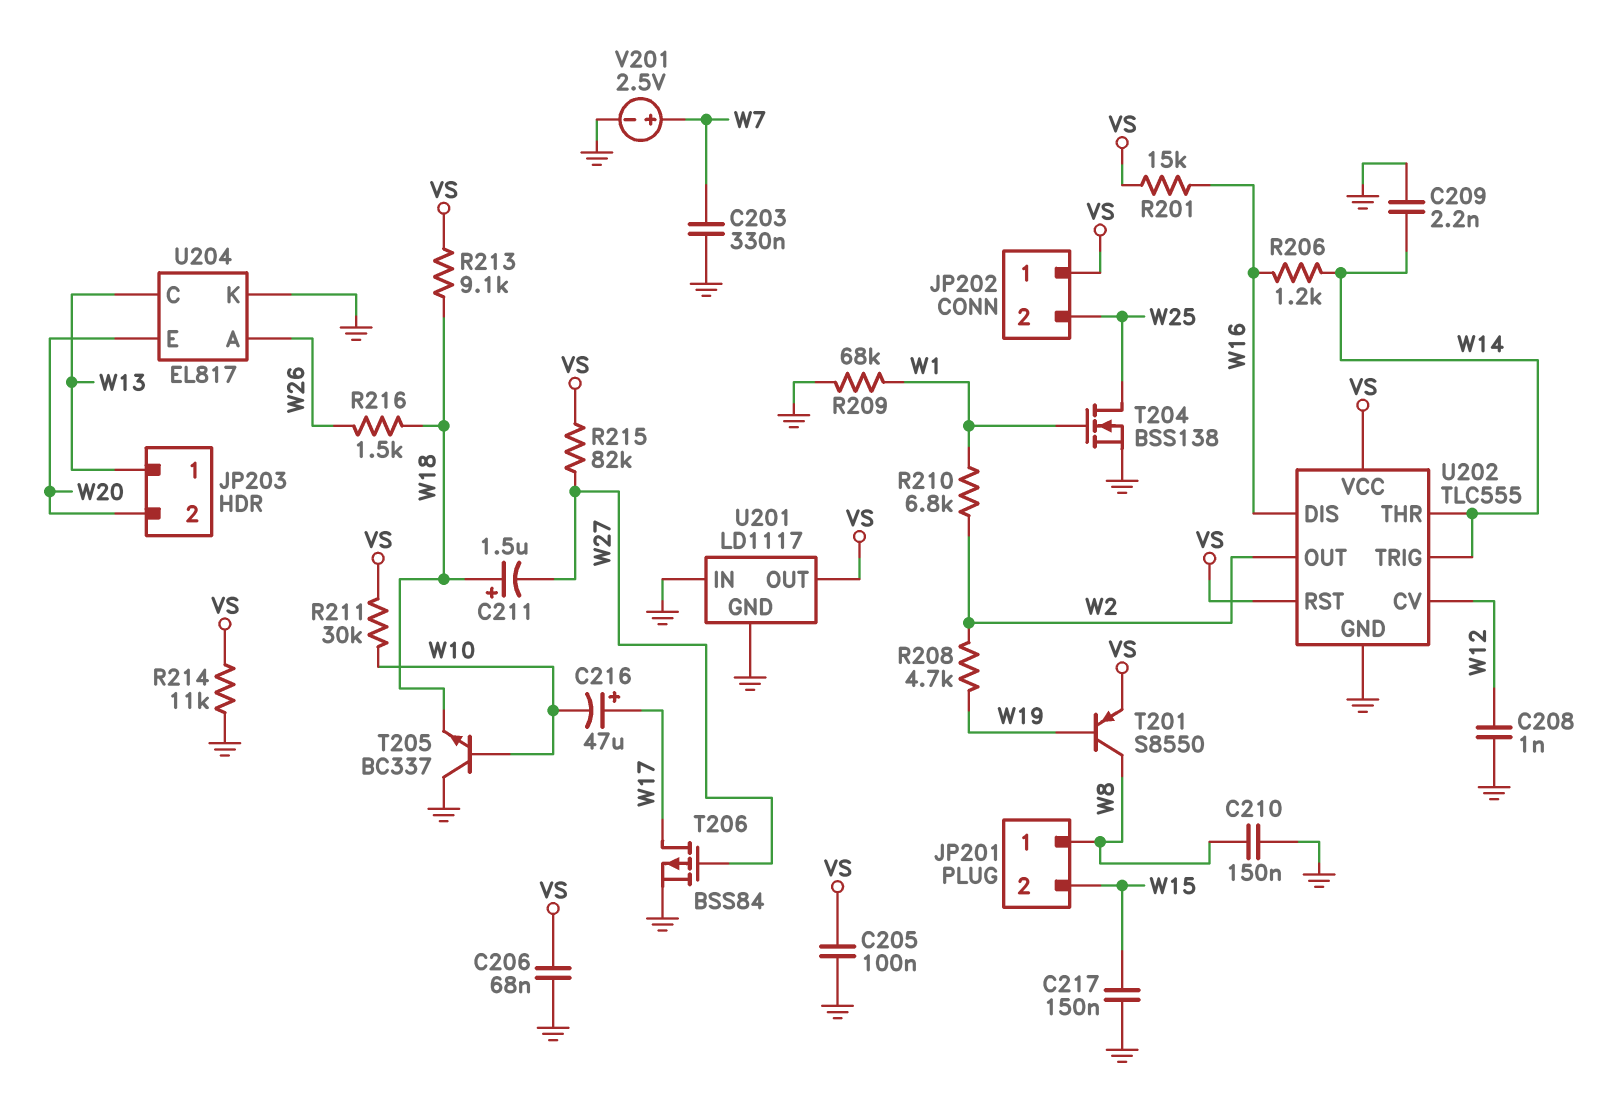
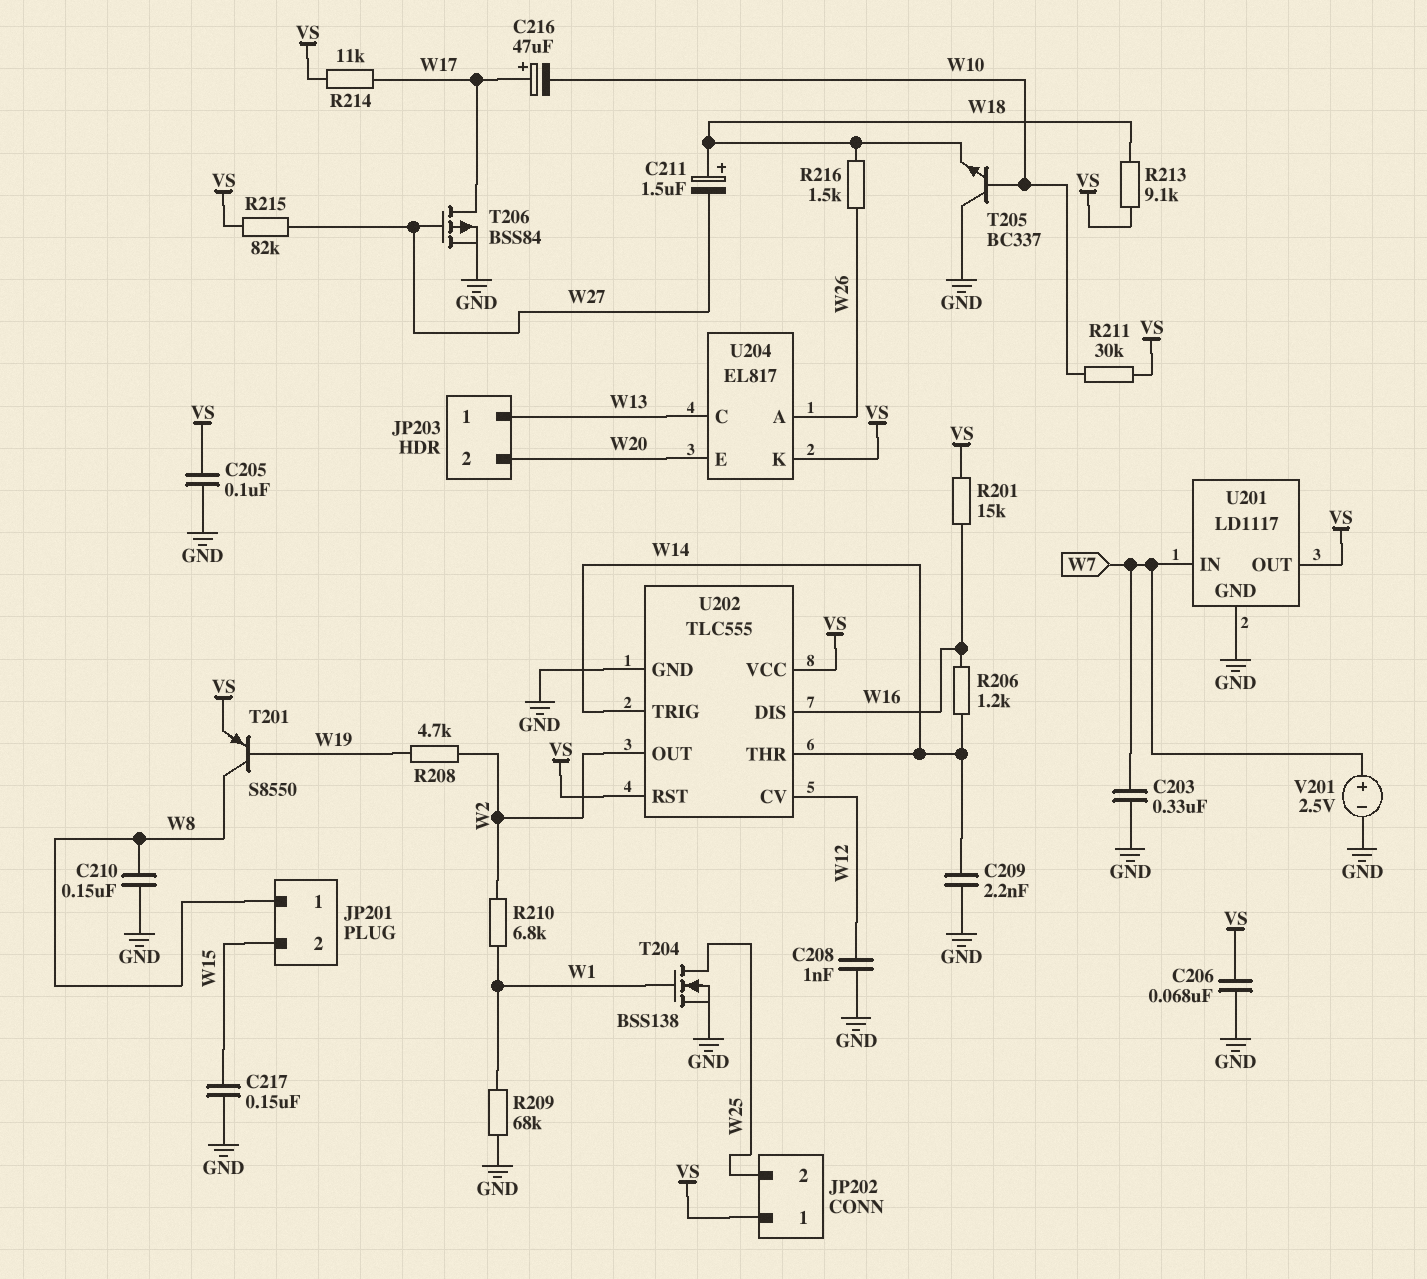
R214: 11k (GND, VS) -> 11k (VS, W17)
U201 pin IN: GND -> W7
U204 pin K: GND -> VS

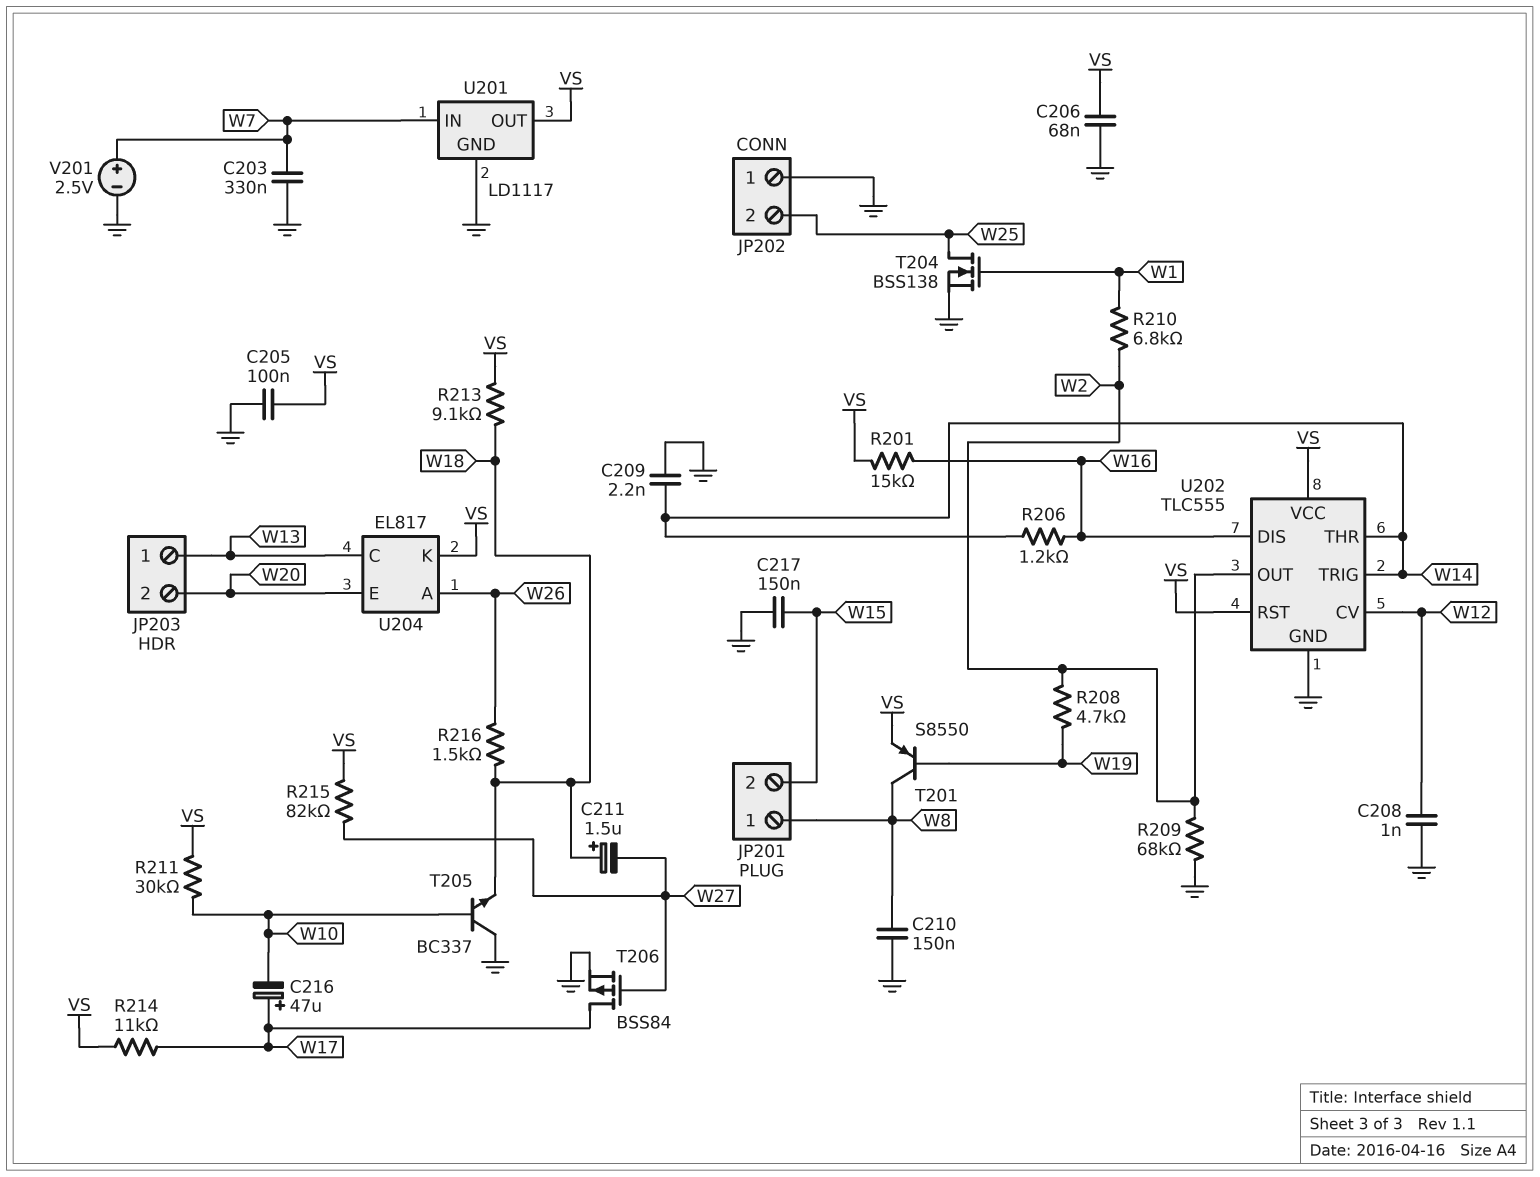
JP202 pin 1: VS -> GND
R209: 68k (GND, W1) -> 68k (GND, W2)

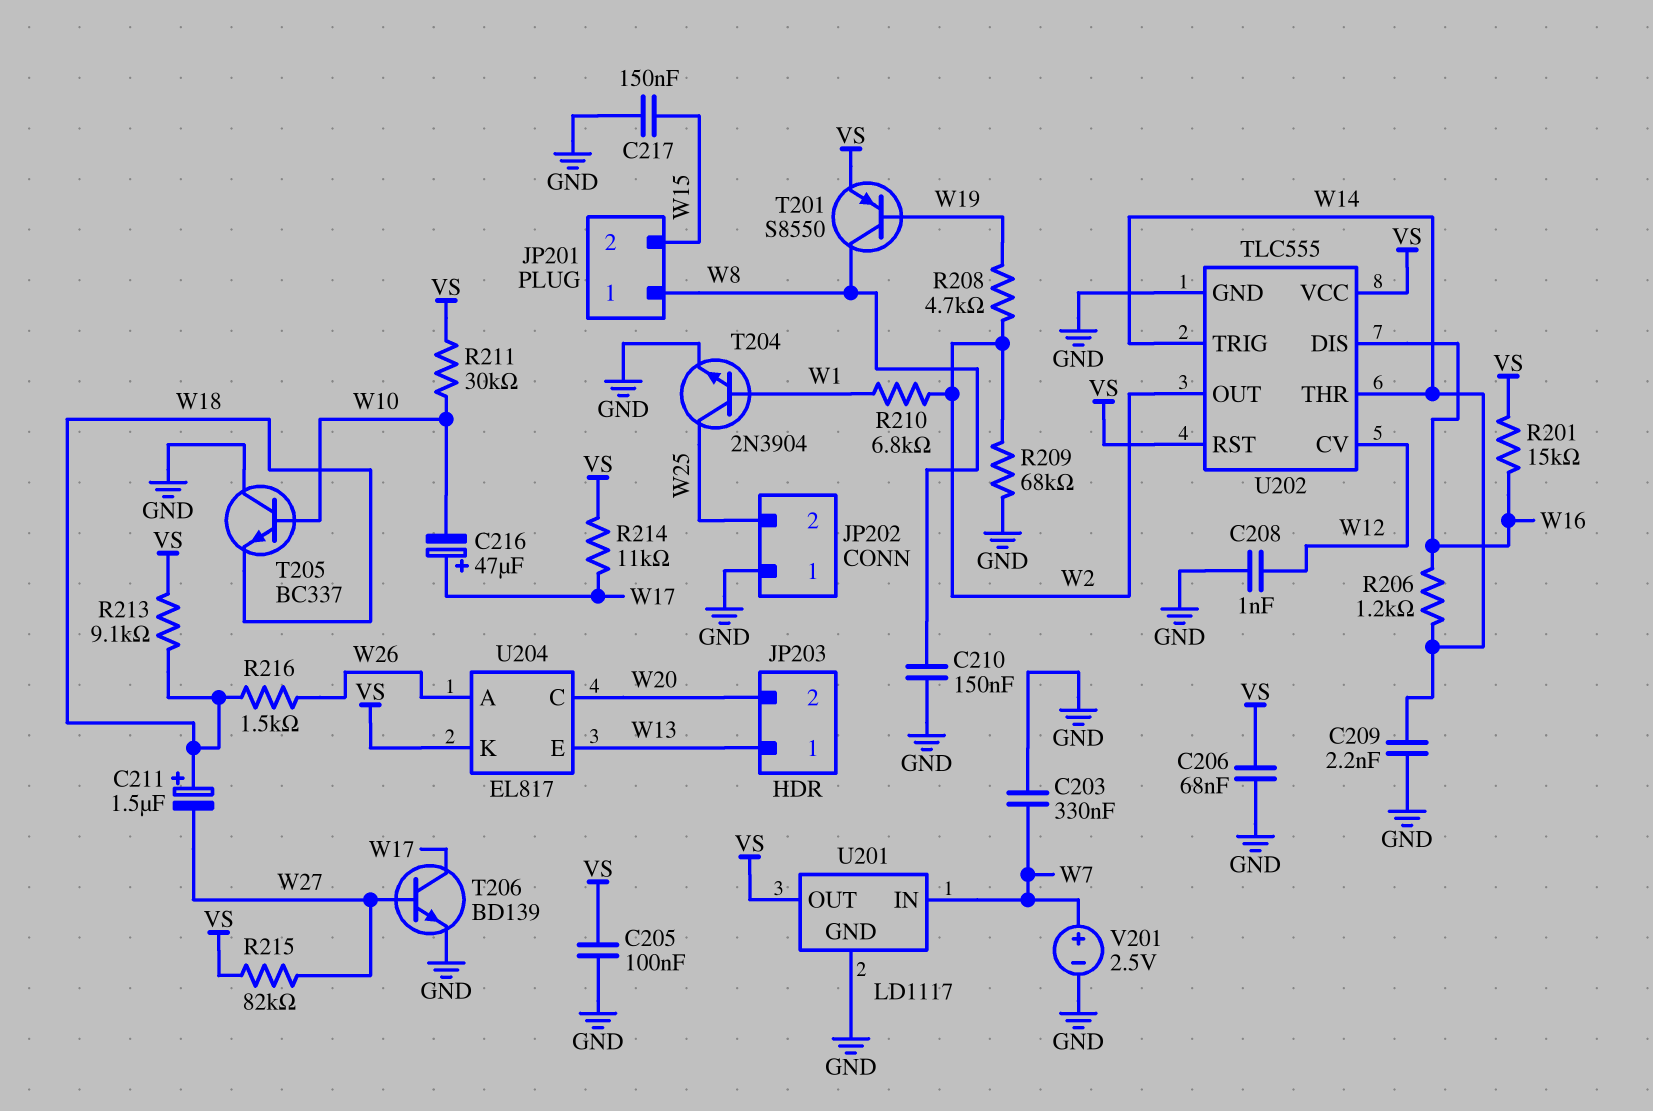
T204: NMOS BSS138 (G W1, D W25, S GND) -> NPN 2N3904 (B W1, C W25, E GND)
T206: PMOS BSS84 (G W27, D W17, S GND) -> NPN BD139 (B W27, C W17, E GND)
U204 pin C: W13 -> W20
U204 pin E: W20 -> W13

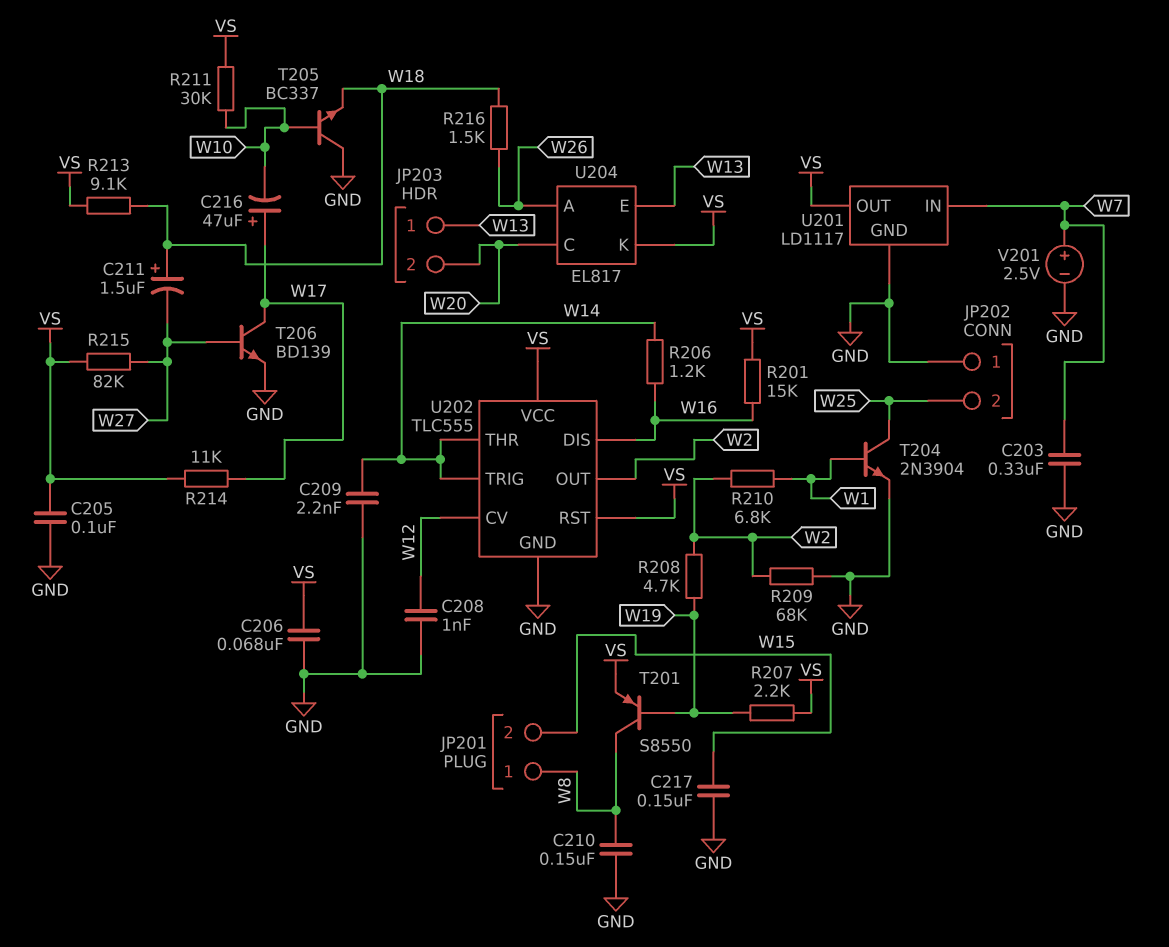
R207: none -> 2.2k (VS, W19)

